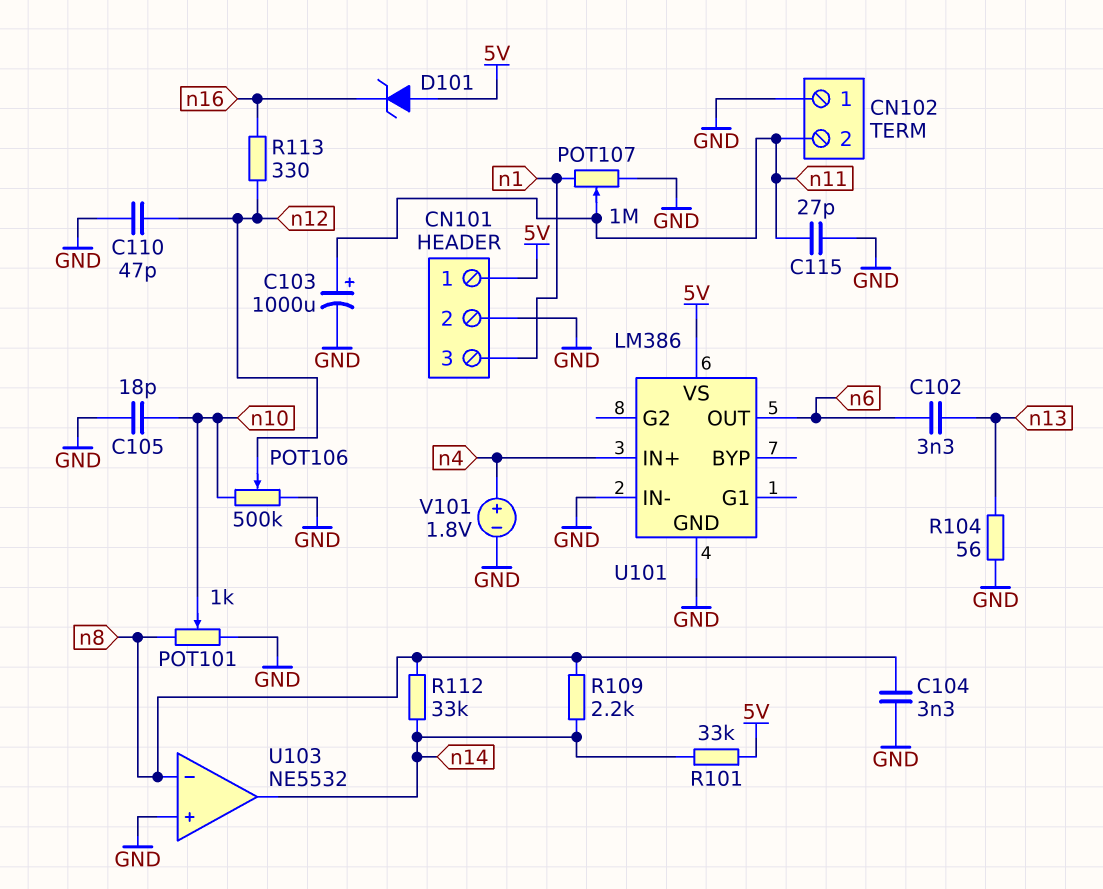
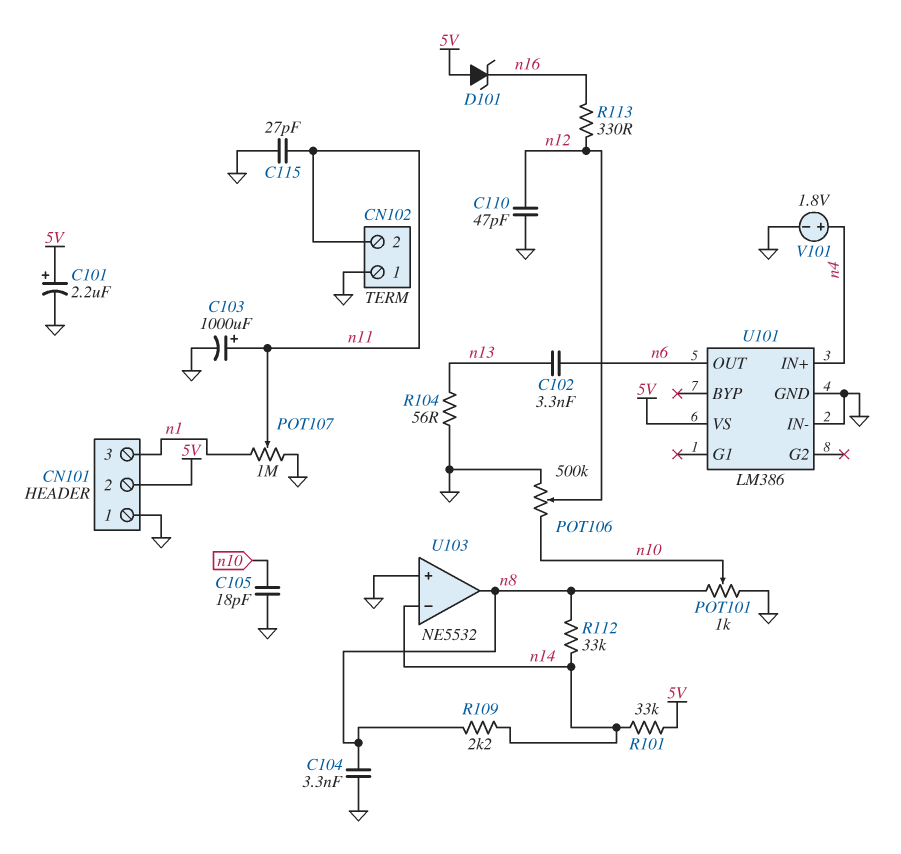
C101: none -> 2.2uF (plus 5V, minus GND)
CN101 pin 1: 5V -> GND
CN101 pin 2: GND -> 5V
U103 pin in-: n8 -> n14
U103 pin out: n14 -> n8

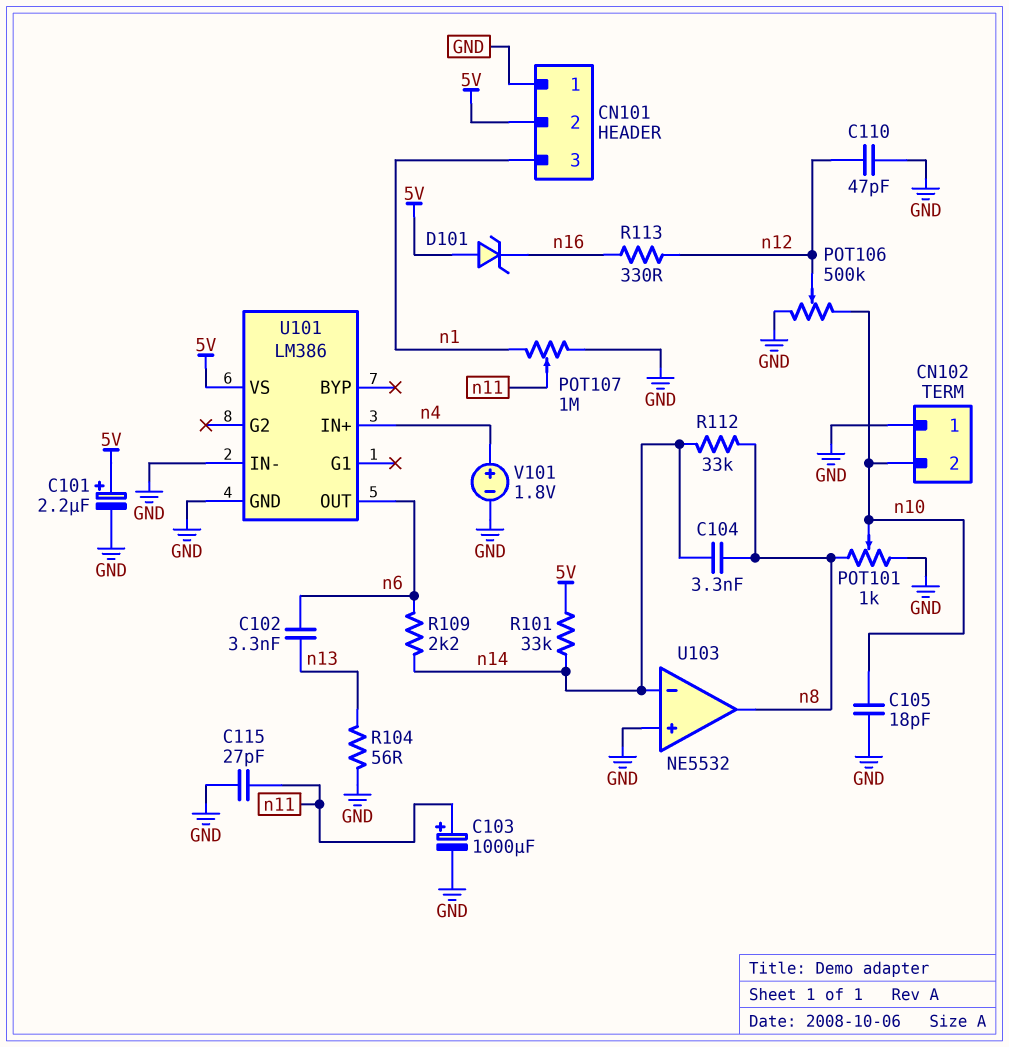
C104: 3.3nF (GND, n8) -> 3.3nF (n8, n14)
CN102 pin 2: n11 -> n10
R109: 2.2k (n8, n14) -> 2.2k (n6, n14)

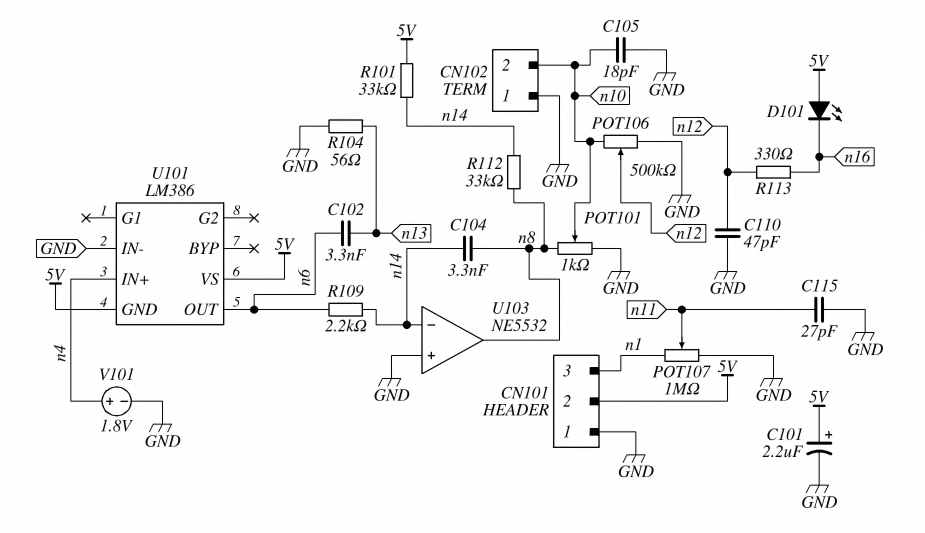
C103: 1000uF (plus n11, minus GND) -> none
D101: zener (A 5V, K n16) -> LED (A 5V, K n16)
U101 pin GND: GND -> 5V

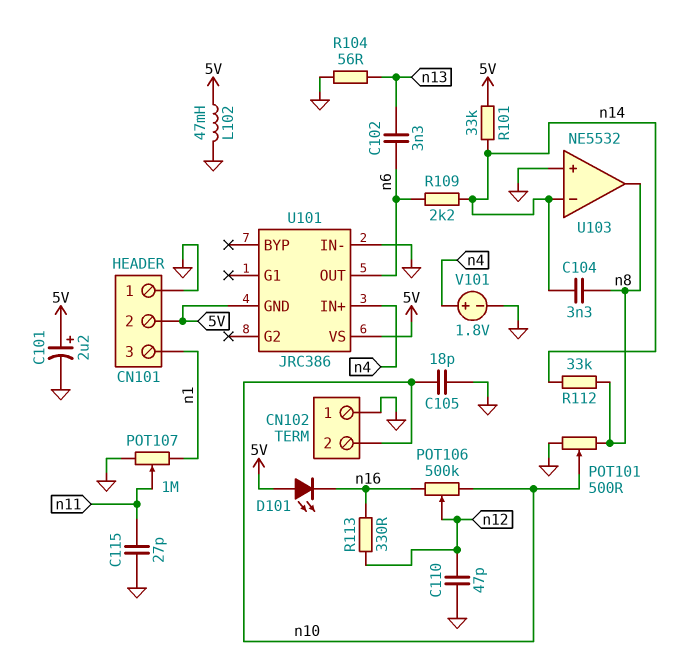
L102: none -> 47mH (5V, GND)
POT101: 1k (GND, n8, wiper n10) -> 500 (GND, n8, wiper n10)
POT106: 500k (GND, n10, wiper n12) -> 500k (n10, n16, wiper n12)
U101: LM386 -> JRC386

